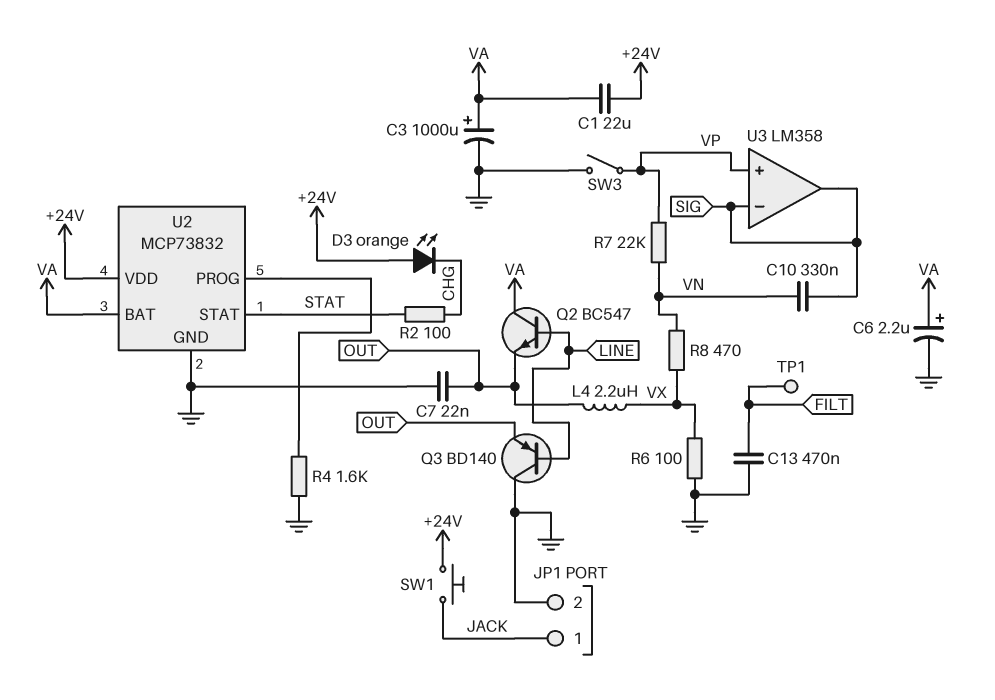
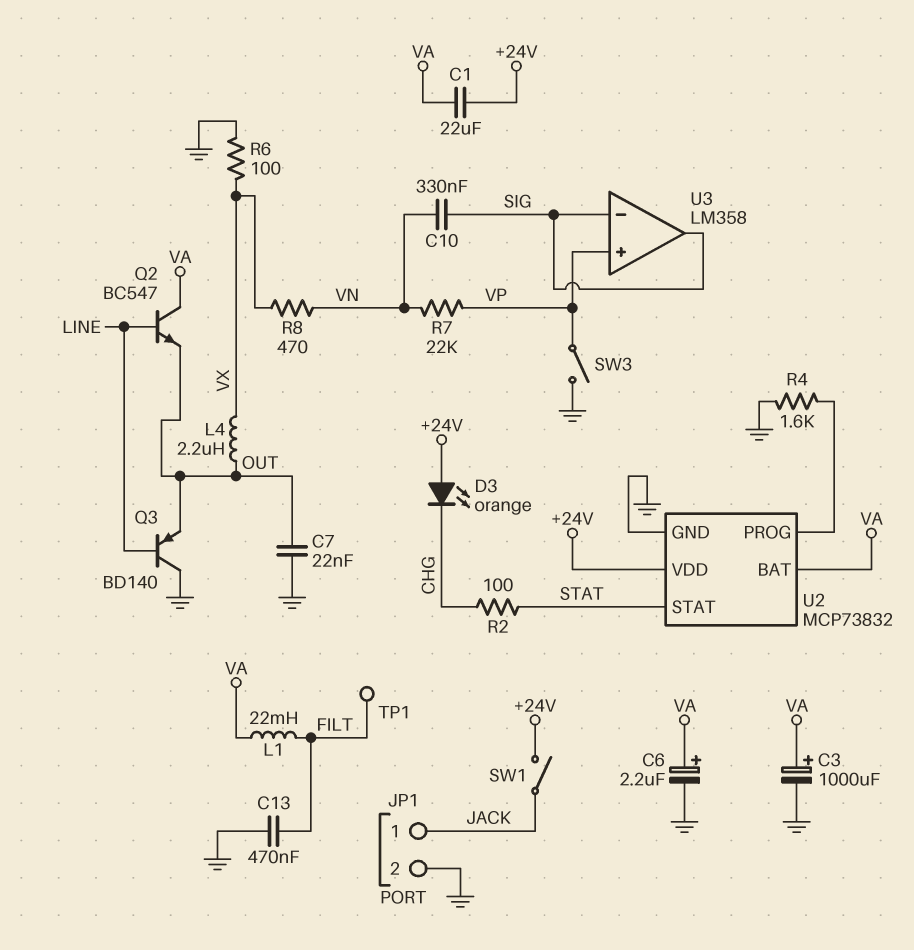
L1: none -> 22mH (FILT, VA)
SW1: button (+24V, JACK) -> switch (+24V, JACK)

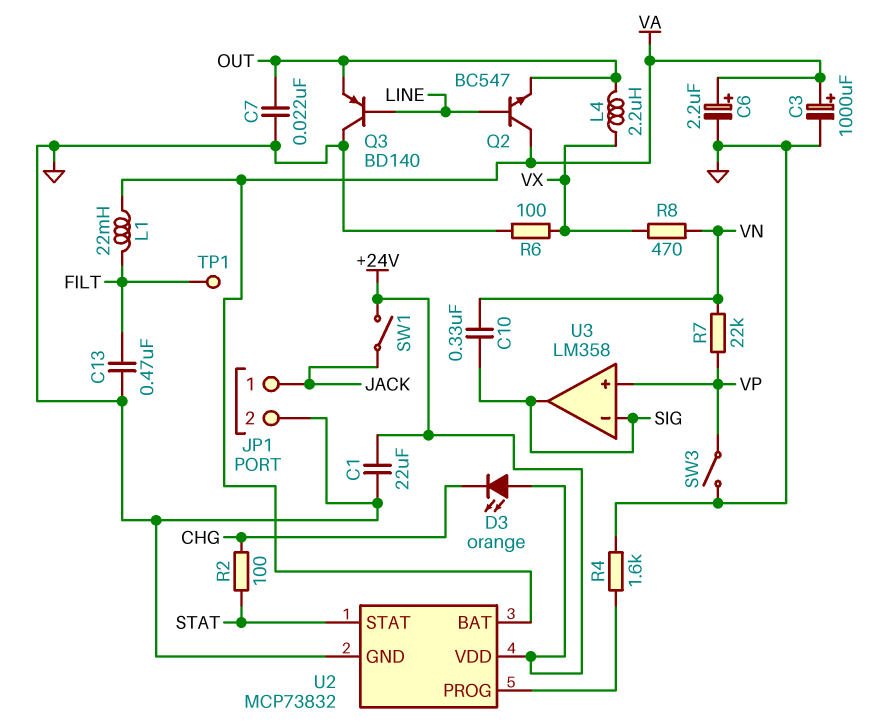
C1: 22uF (+24V, VA) -> 22uF (+24V, GND)

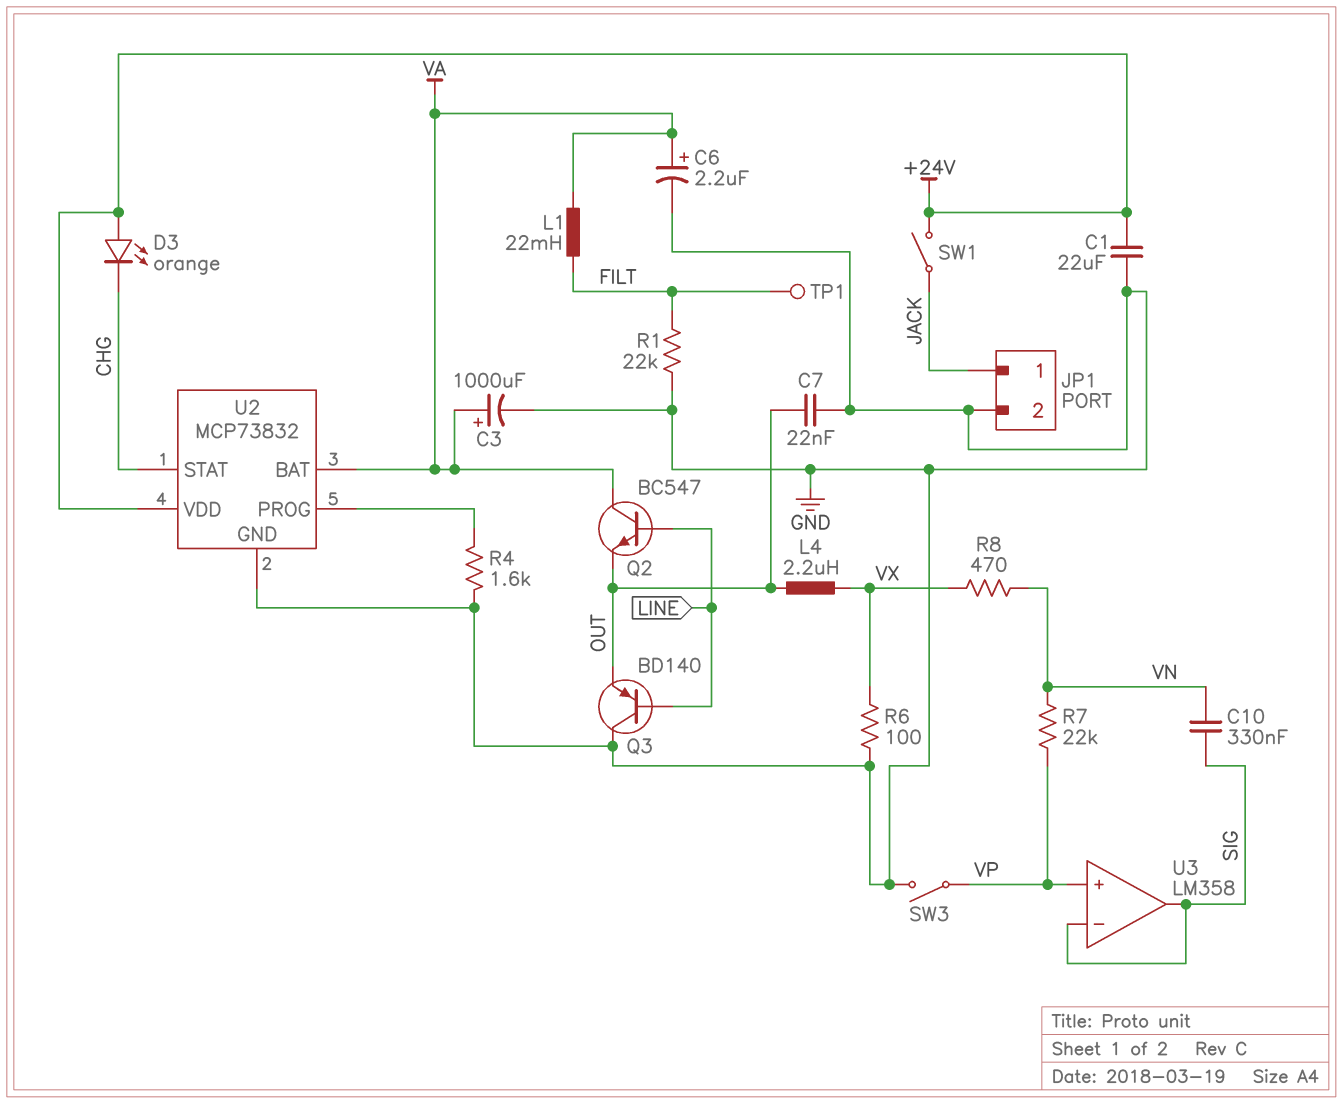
C13: 470nF (FILT, GND) -> none
R1: none -> 22k (FILT, GND)
R2: 100 (CHG, STAT) -> none
U2 pin STAT: STAT -> CHG

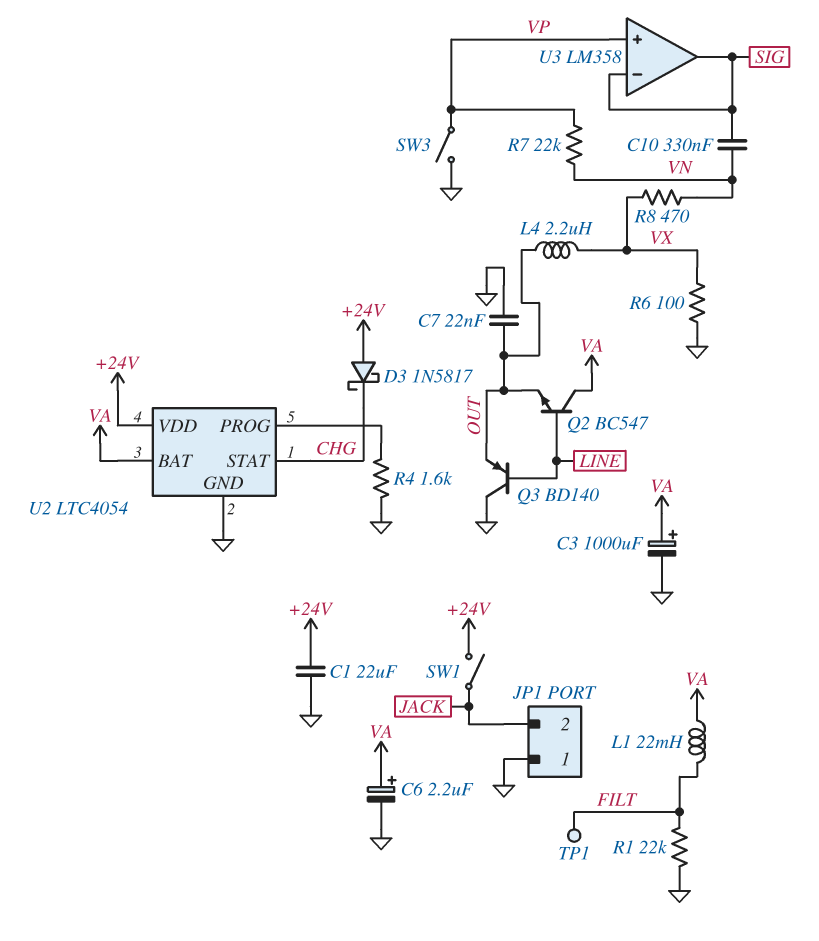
D3: LED orange (A +24V, K CHG) -> schottky 1N5817 (A +24V, K CHG)
JP1 pin 1: JACK -> GND
JP1 pin 2: GND -> JACK
U2: MCP73832 -> LTC4054

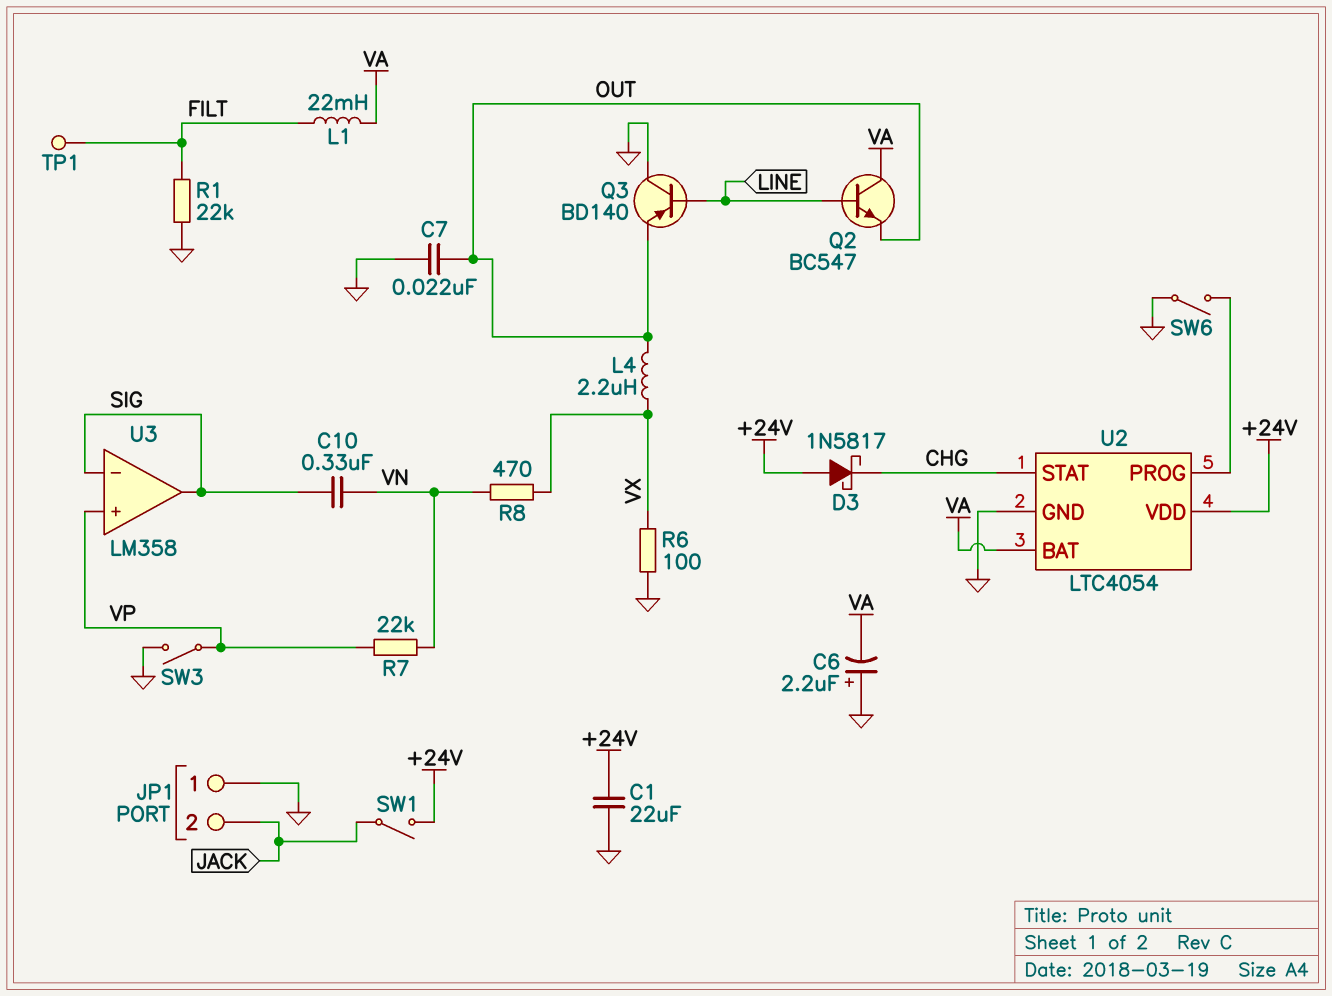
C3: 1000uF (plus VA, minus GND) -> none
C6: 2.2uF (plus VA, minus GND) -> 2.2uF (plus GND, minus VA)
R4: 1.6k (GND, U2/PROG) -> none
SW6: none -> switch (GND, U2/PROG)

